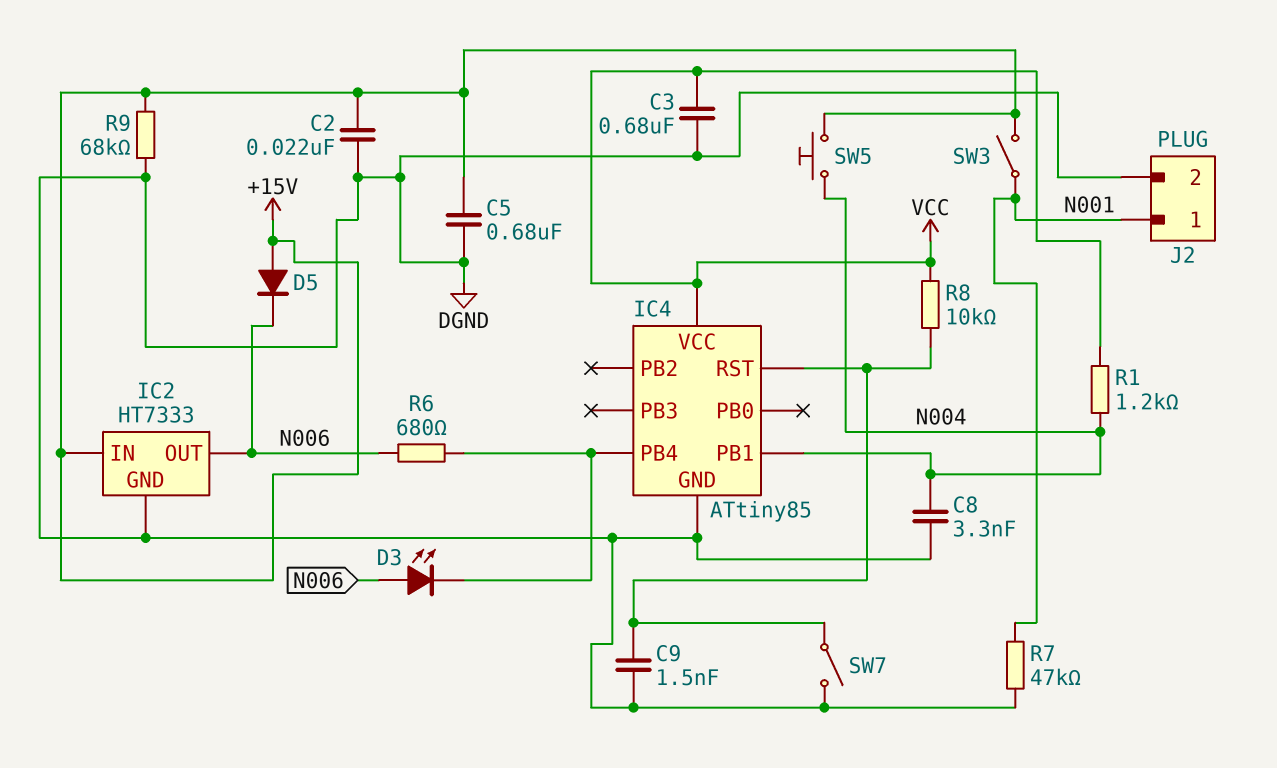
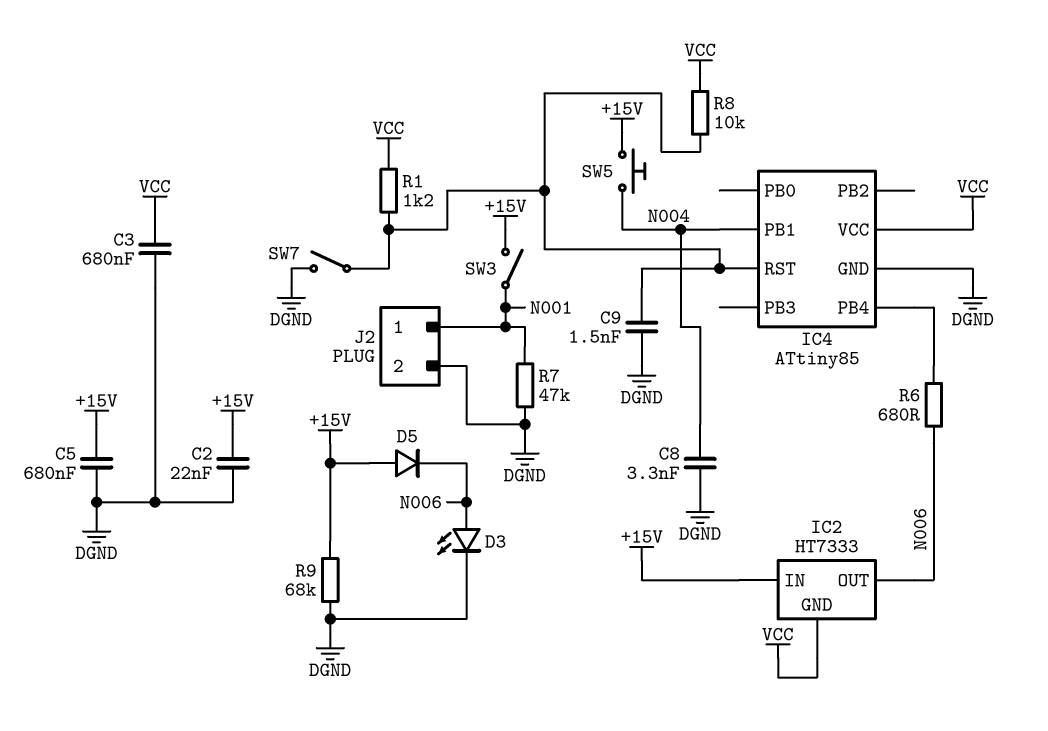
D3: LED (A N006, K IC4/PB4) -> LED (A N006, K DGND)
IC2 pin GND: DGND -> VCC
R1: 1.2k (N004, VCC) -> 1.2k (IC4/RST, VCC)

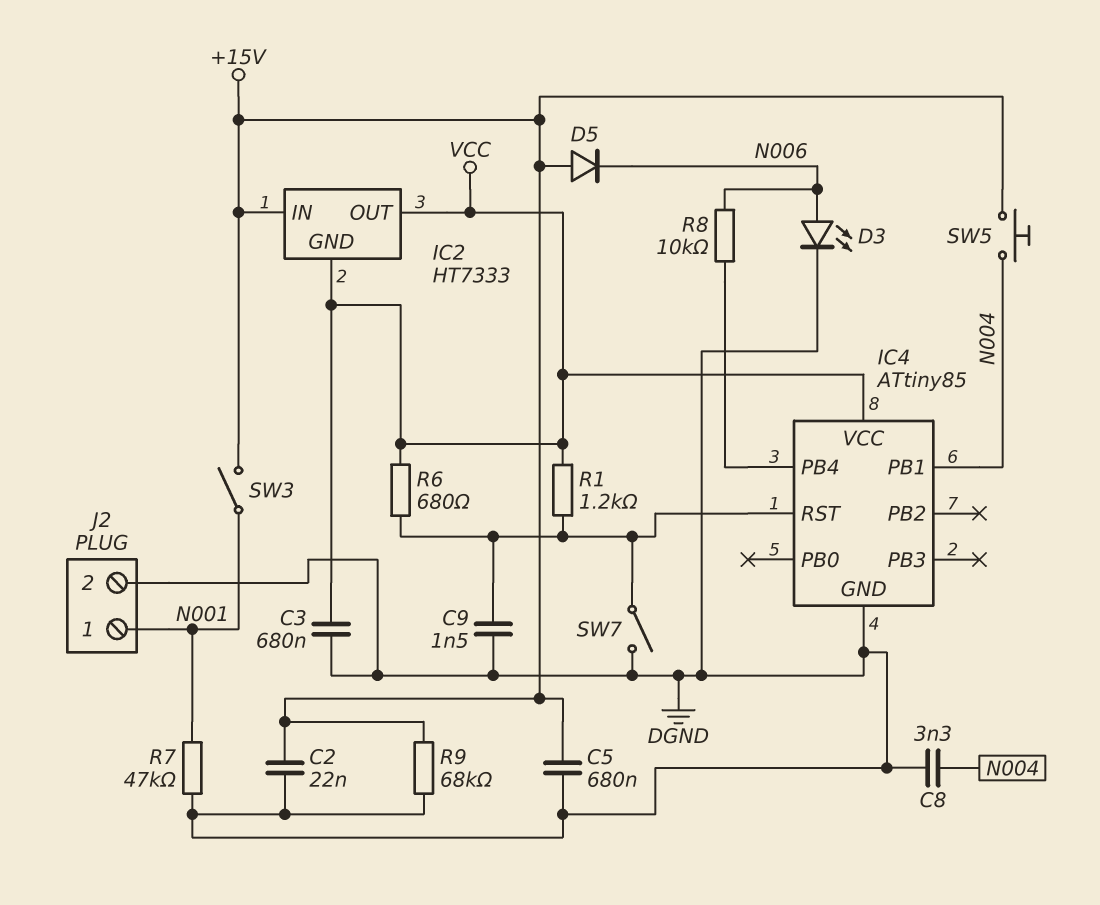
IC2 pin OUT: N006 -> VCC
R6: 680 (IC4/PB4, N006) -> 680 (IC4/RST, VCC)
R8: 10k (IC4/RST, VCC) -> 10k (IC4/PB4, N006)

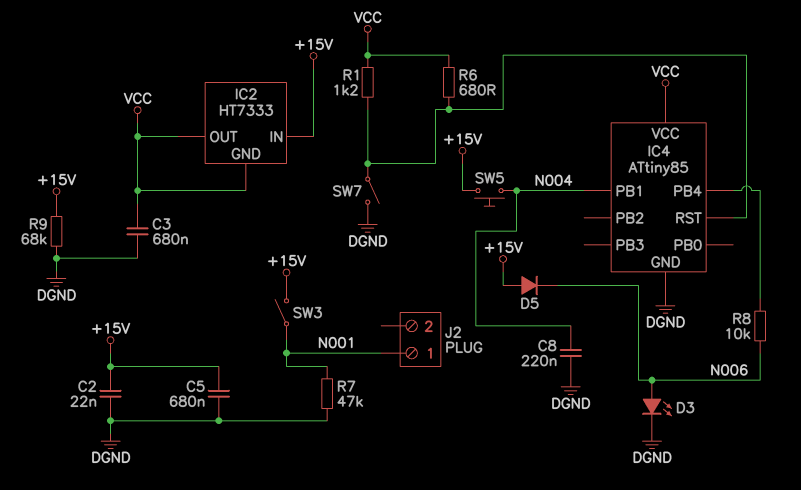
C8: 3.3nF (DGND, N004) -> 220nF (DGND, N004)
C9: 1.5nF (DGND, IC4/RST) -> none
J2 pin 2: DGND -> none

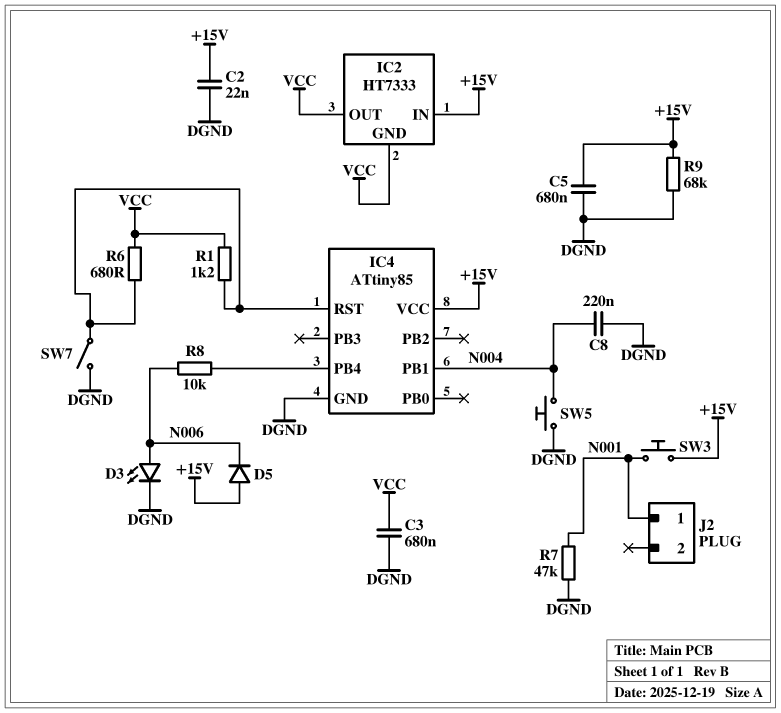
IC4 pin VCC: VCC -> +15V
SW3: switch (+15V, N001) -> button (+15V, N001)
SW5: button (+15V, N004) -> button (DGND, N004)

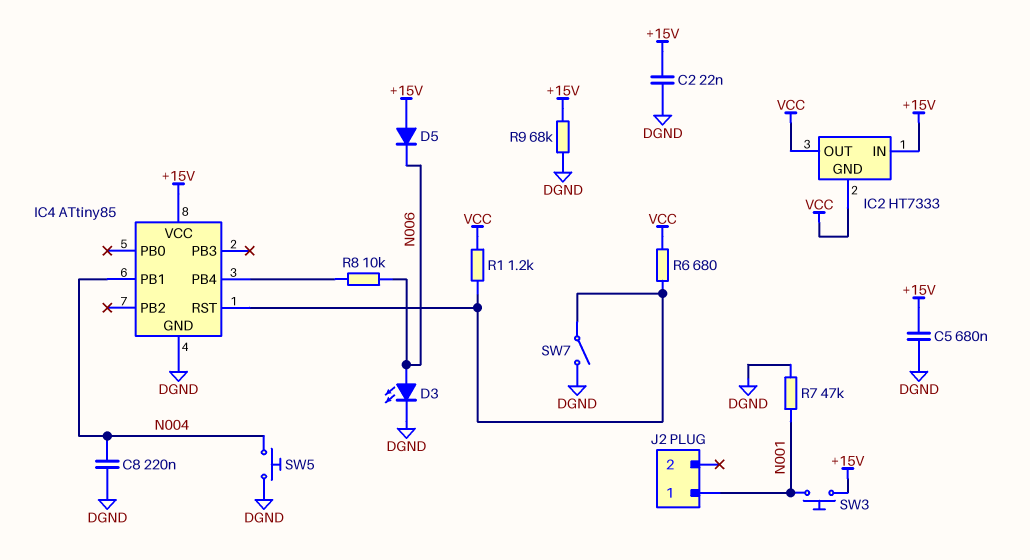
C3: 680nF (DGND, VCC) -> none

